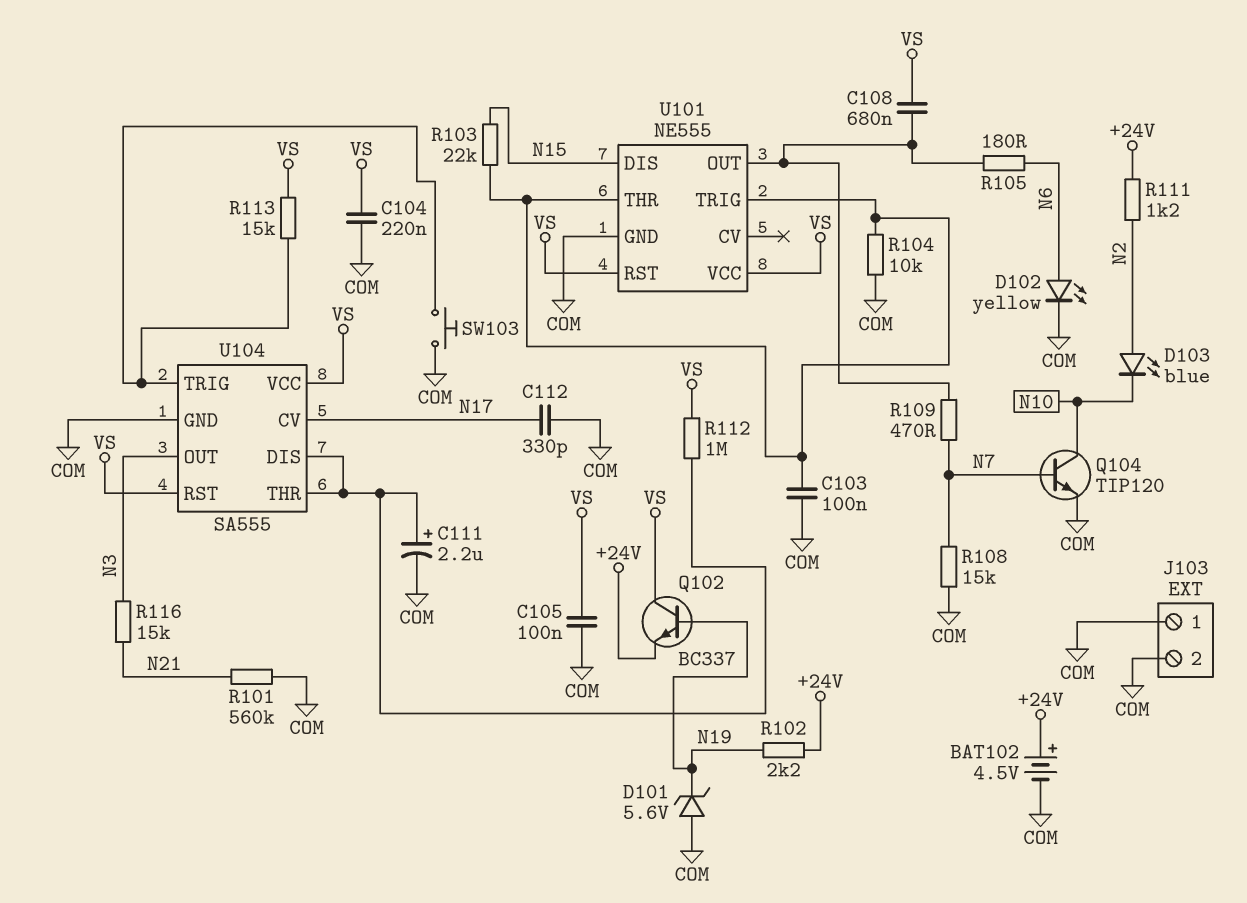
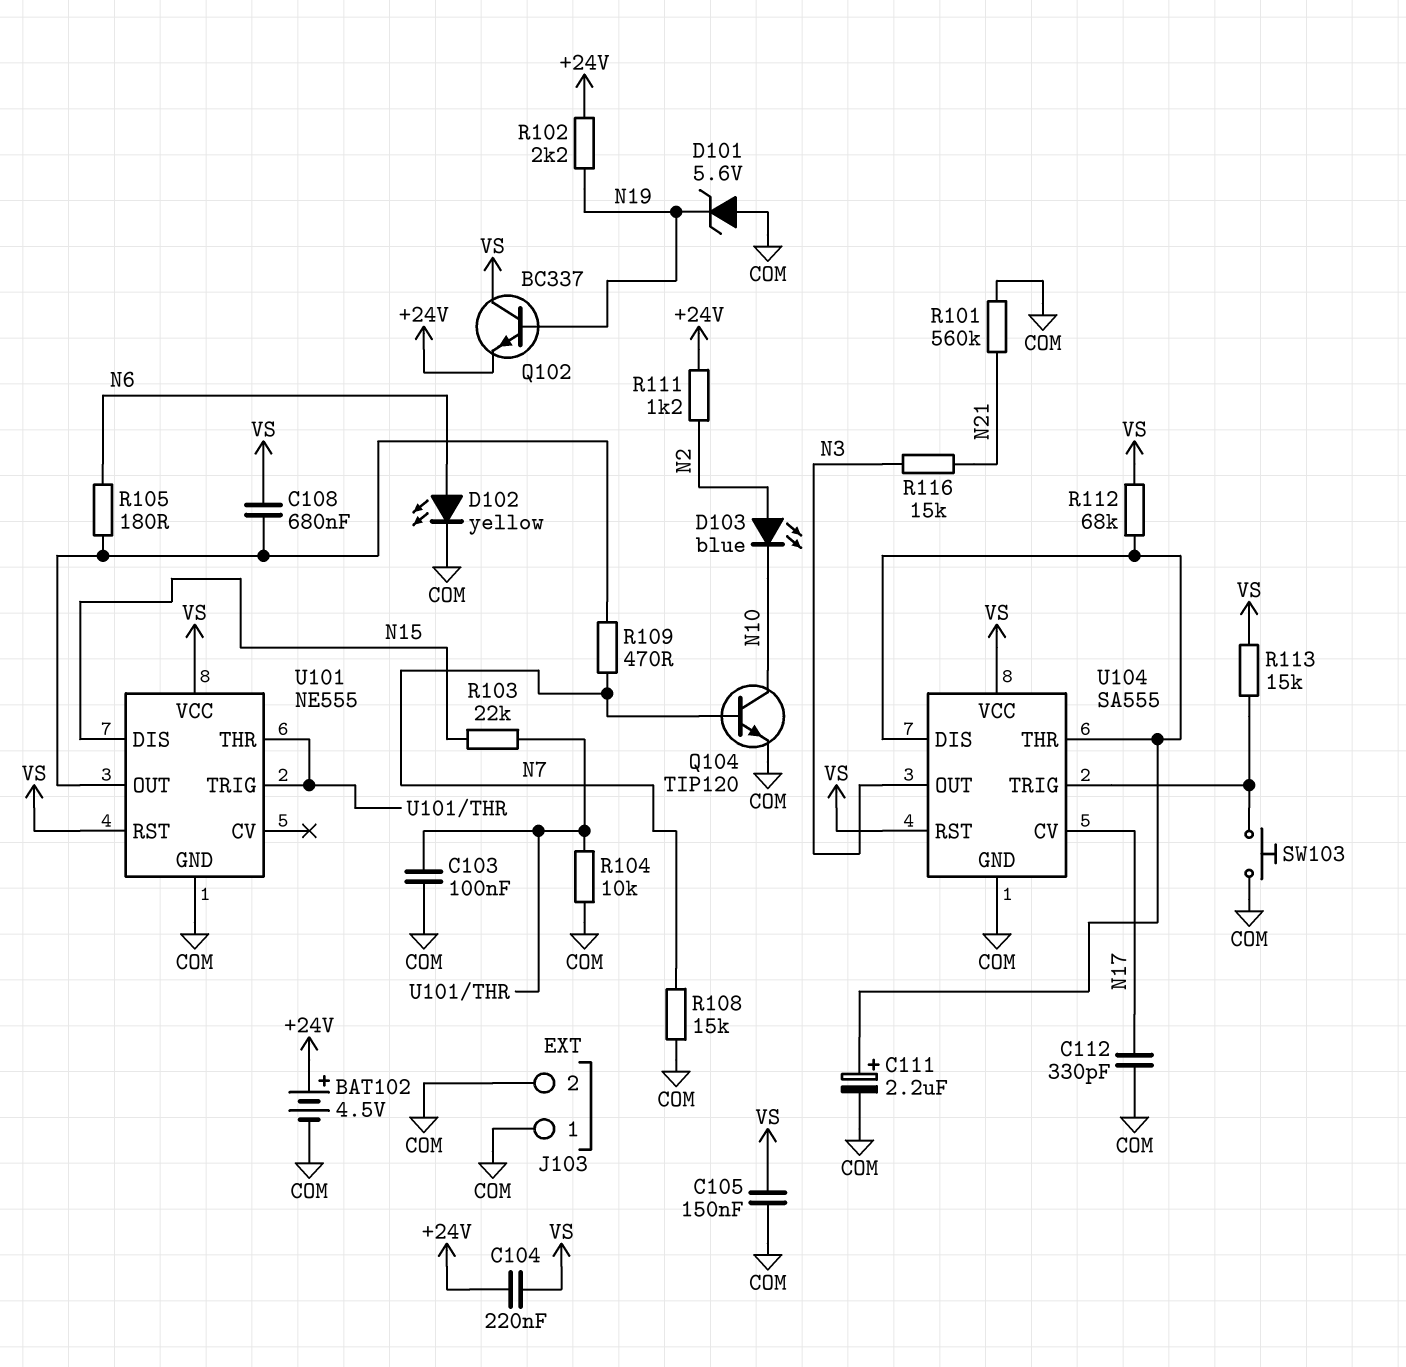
C104: 220nF (COM, VS) -> 220nF (+24V, VS)
C105: 100nF (COM, VS) -> 150nF (COM, VS)
R112: 1M (U104/DIS, VS) -> 68k (U104/DIS, VS)

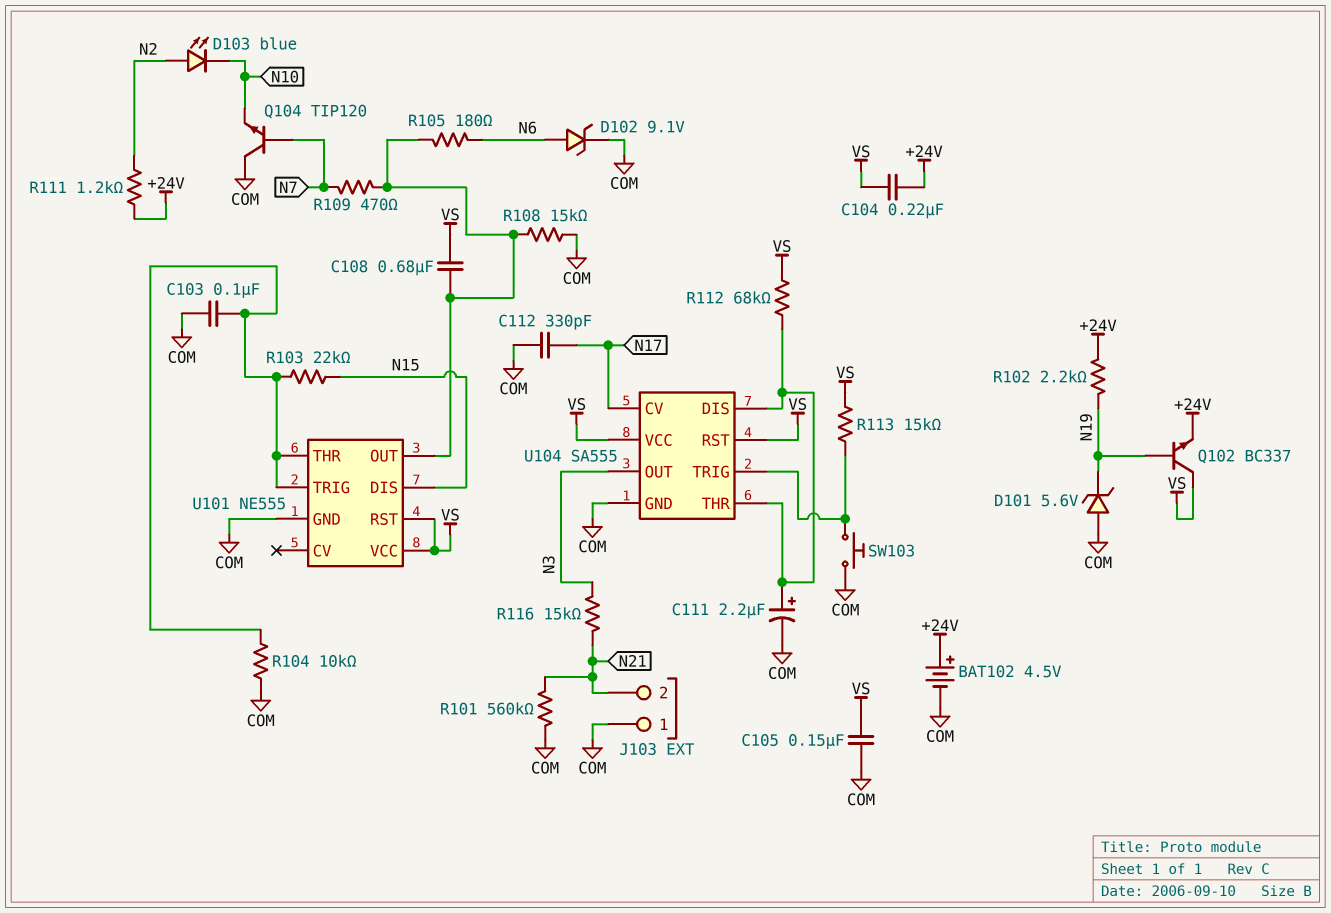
D102: LED yellow (A N6, K COM) -> zener 9.1V (A N6, K COM)
J103 pin 2: COM -> N21
Q104: NPN TIP120 (B N7, C N10, E COM) -> NPN TIP120 (B N7, C COM, E N10)
R108: 15k (COM, N7) -> 15k (COM, U101/OUT)

